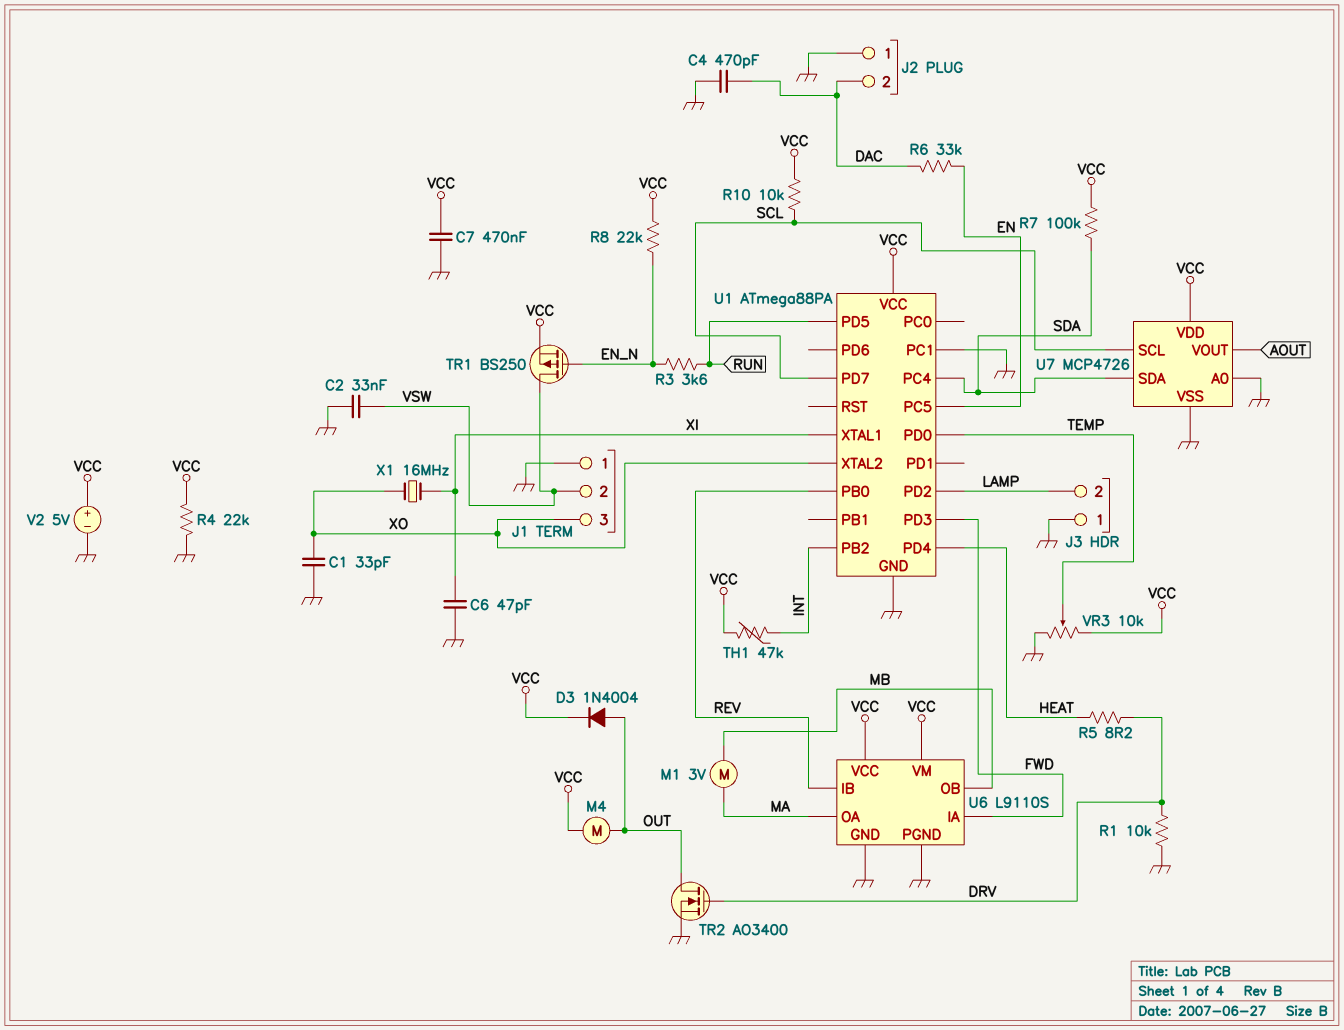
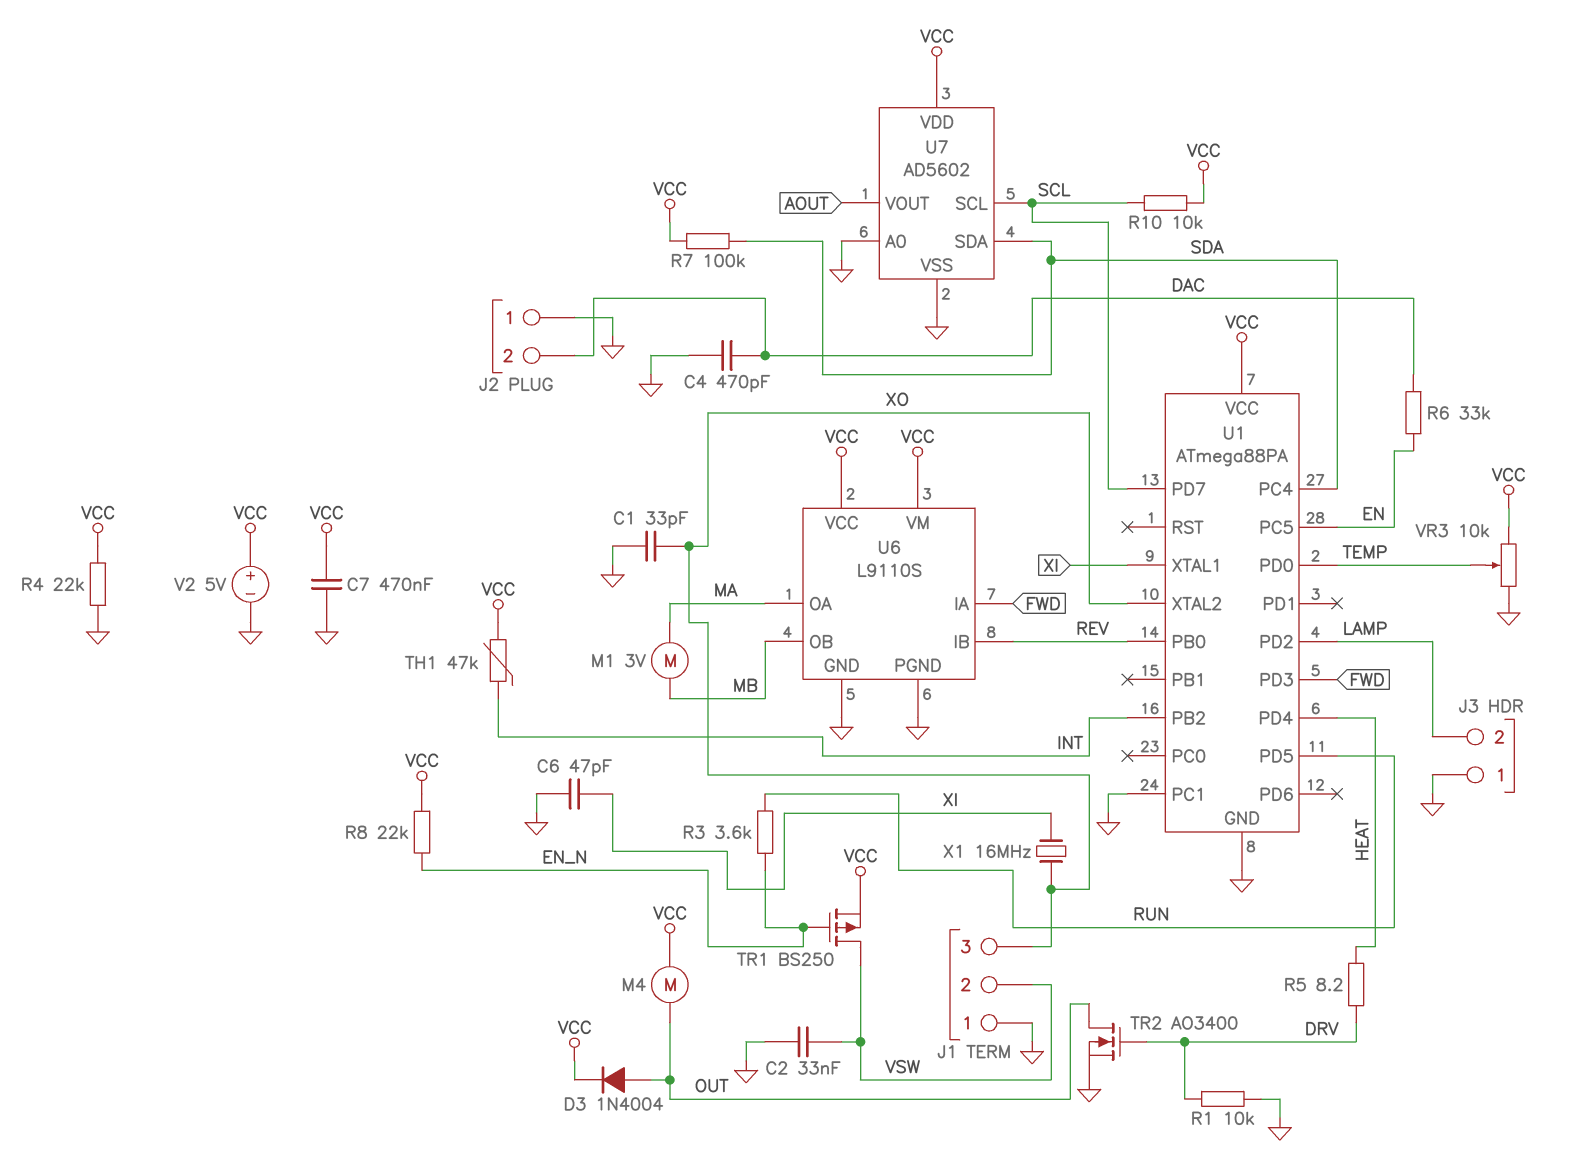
U7: MCP4726 -> AD5602

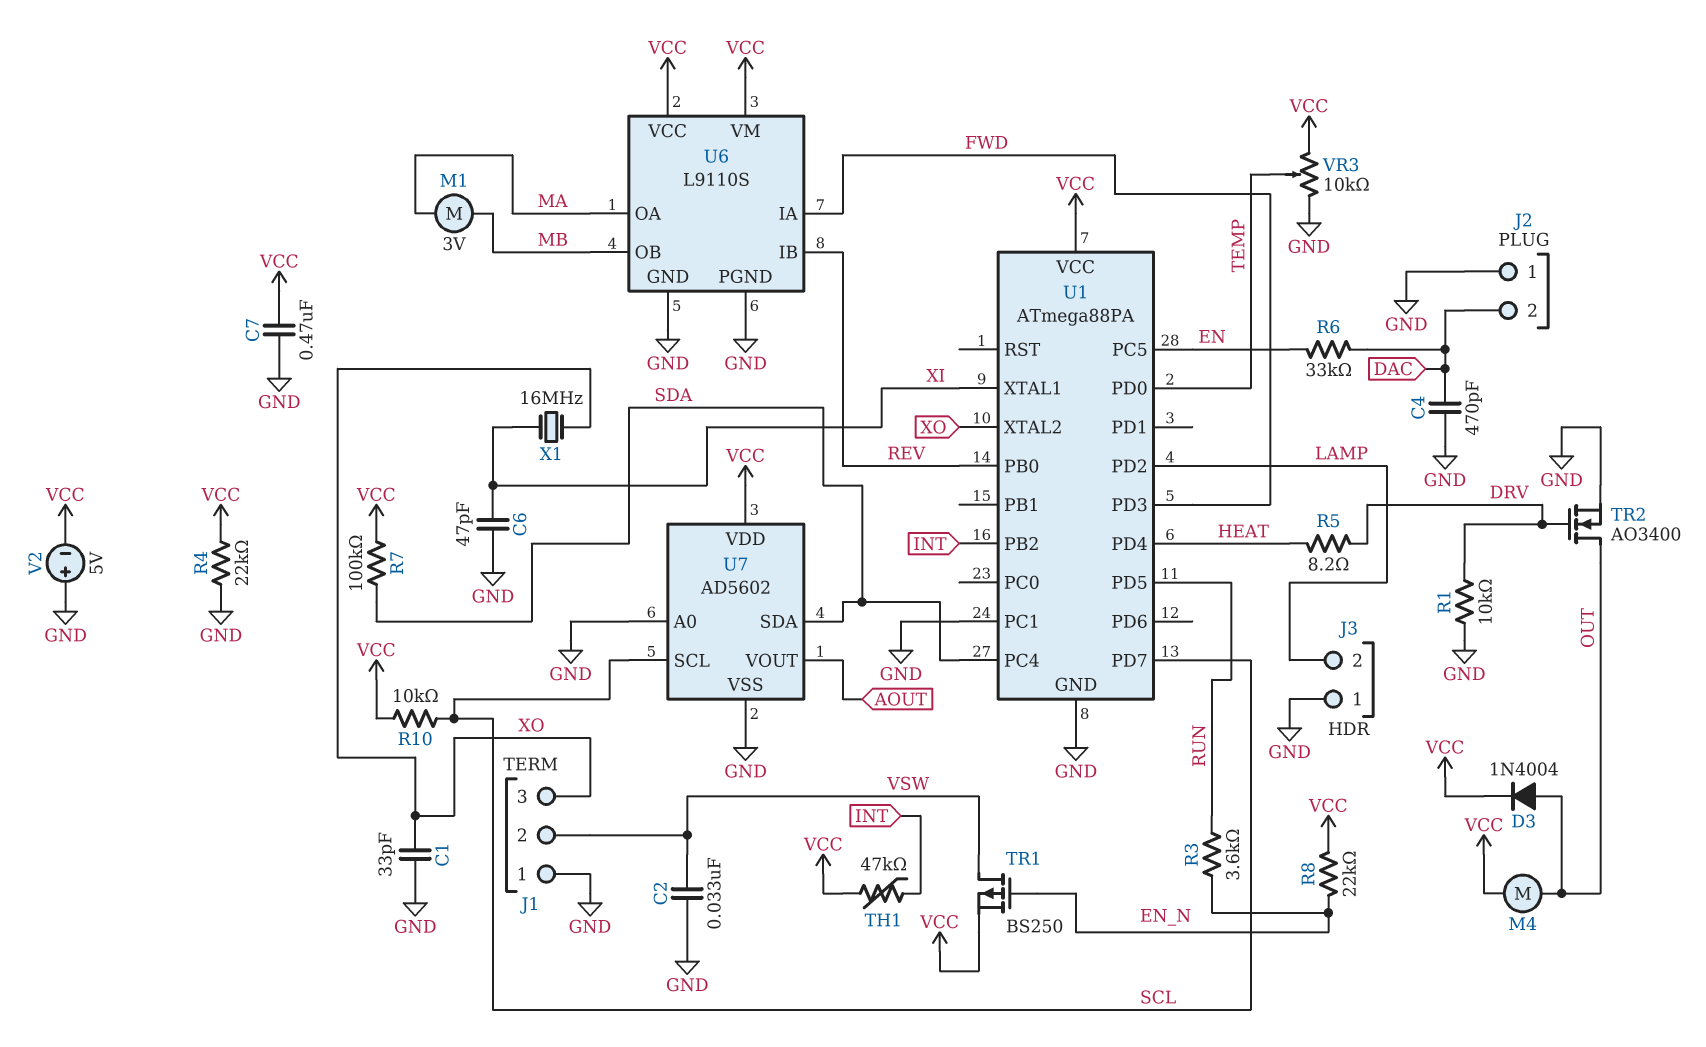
V2: 5V (plus VCC, minus GND) -> 5V (plus GND, minus VCC)

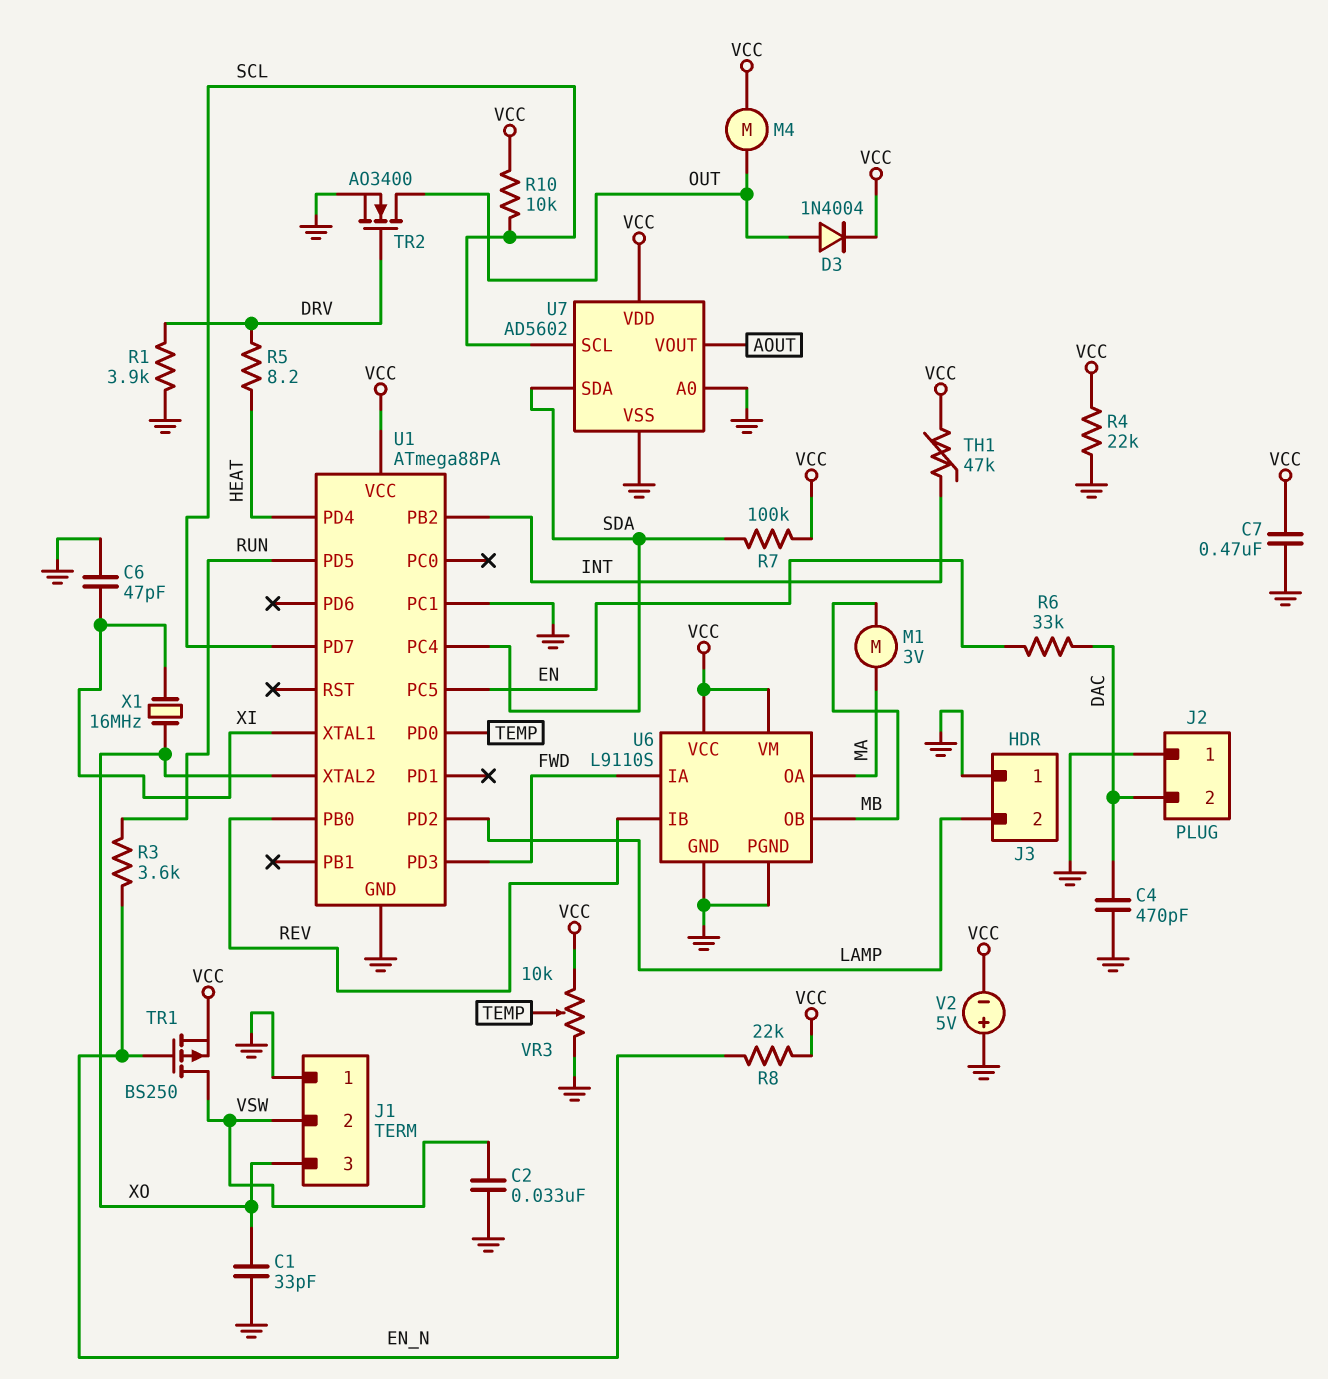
R1: 10k (DRV, GND) -> 3.9k (DRV, GND)

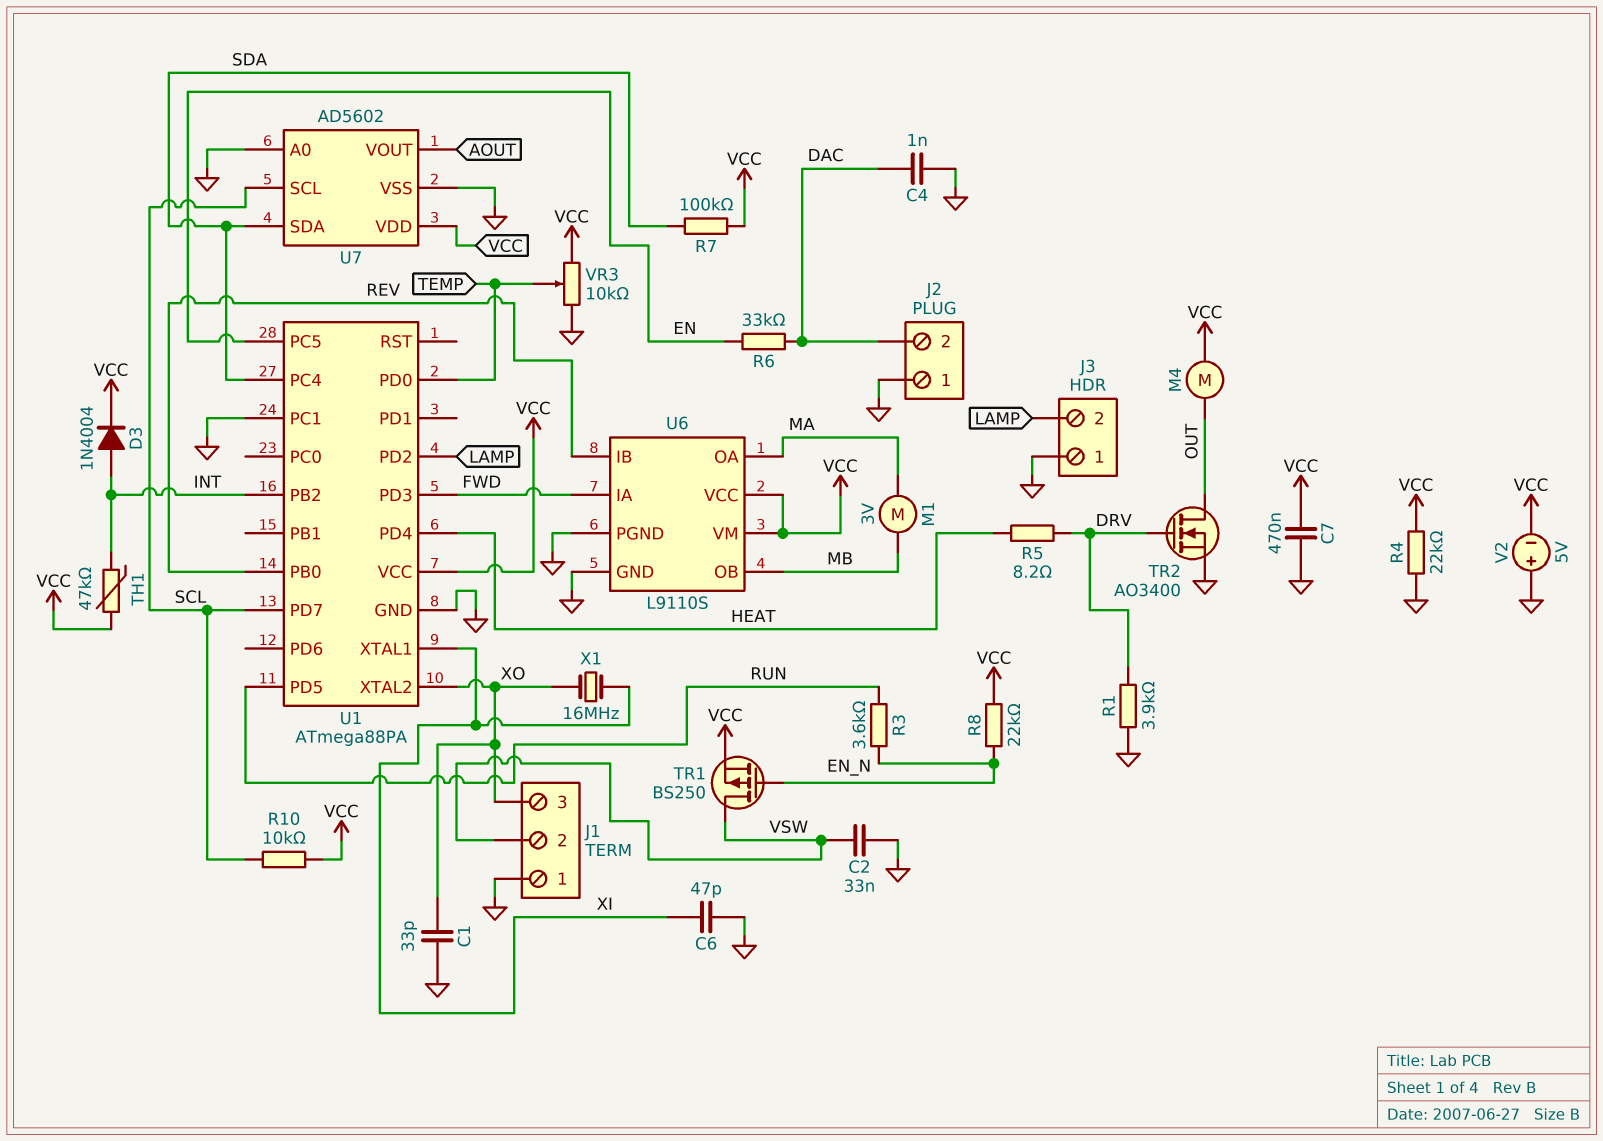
C4: 470pF (DAC, GND) -> 1nF (DAC, GND)
D3: diode 1N4004 (A OUT, K VCC) -> diode 1N4004 (A INT, K VCC)

